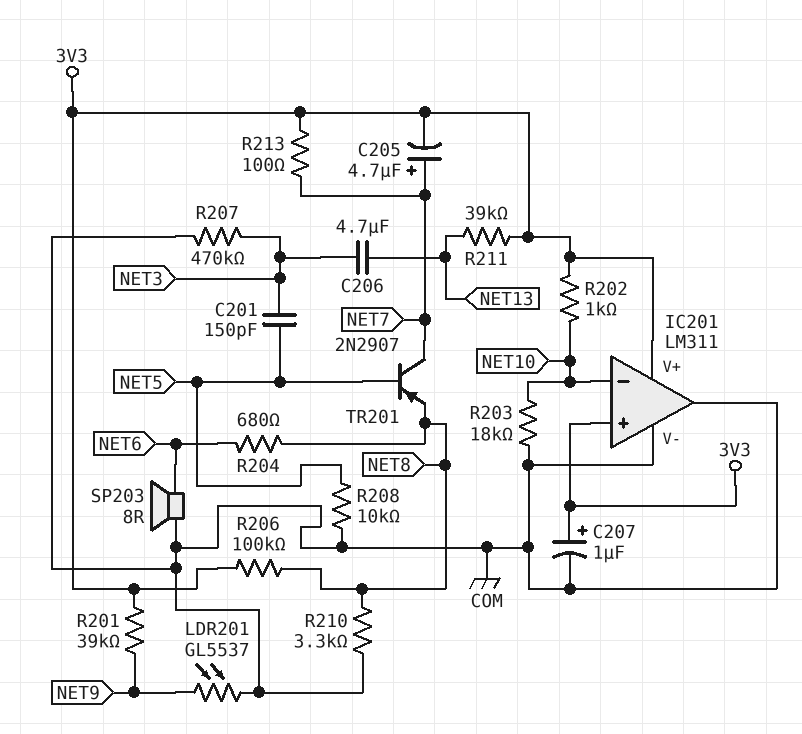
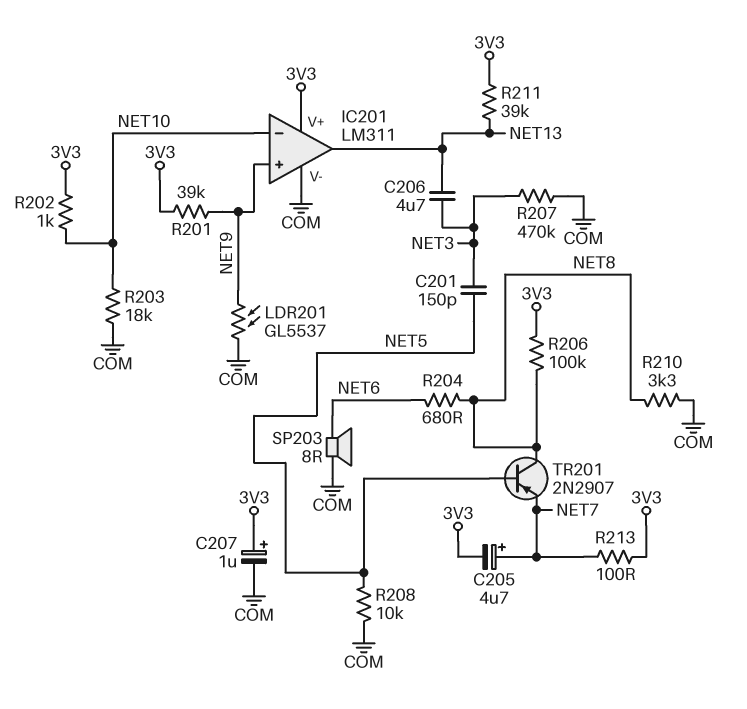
IC201 pin in+: 3V3 -> NET9
IC201 pin out: COM -> NET13
TR201: PNP 2N2907 (B NET5, C NET7, E NET8) -> PNP 2N2907 (B NET5, C NET8, E NET7)

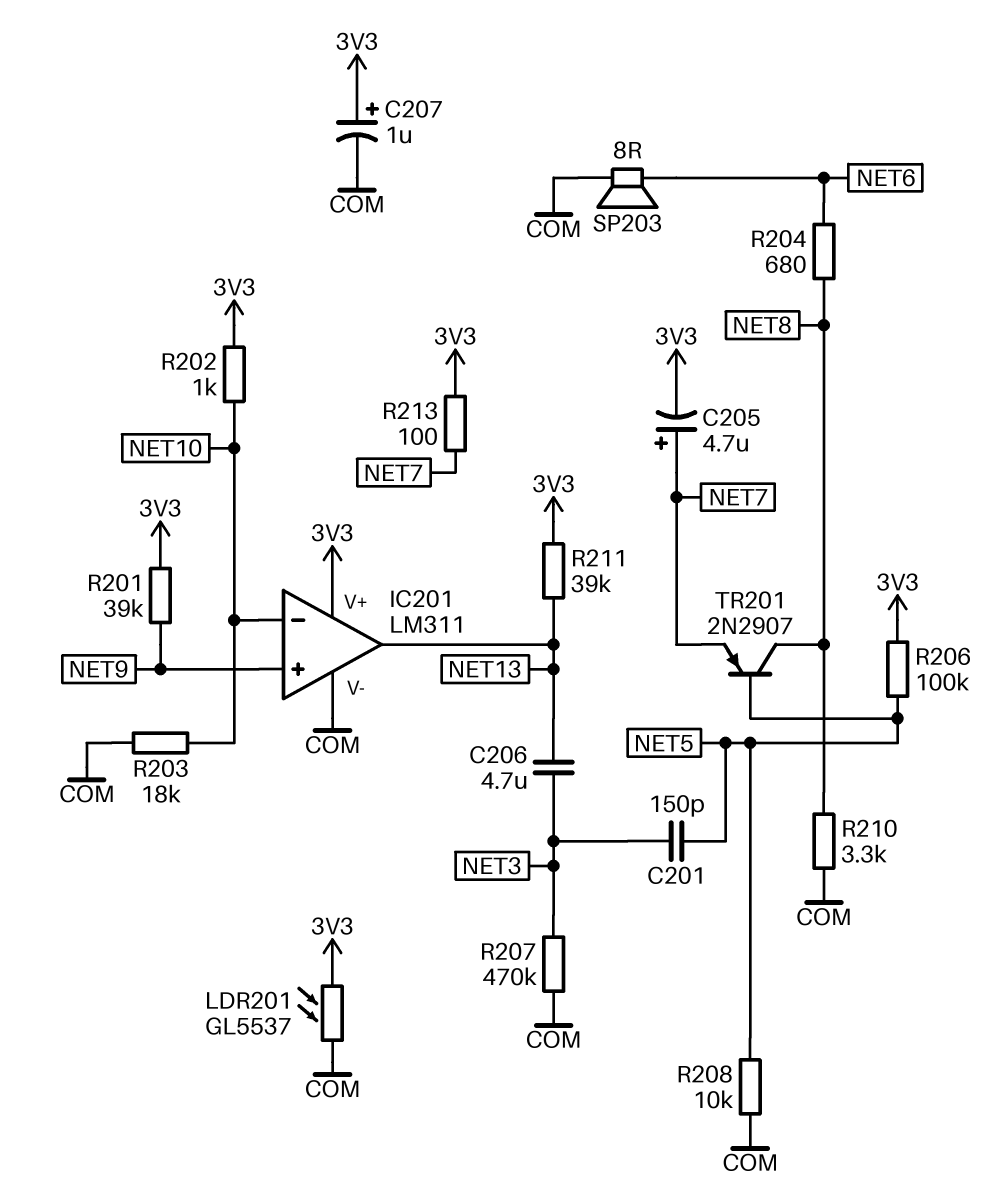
LDR201: GL5537 (COM, NET9) -> GL5537 (3V3, COM)
R206: 100k (3V3, NET8) -> 100k (3V3, NET5)

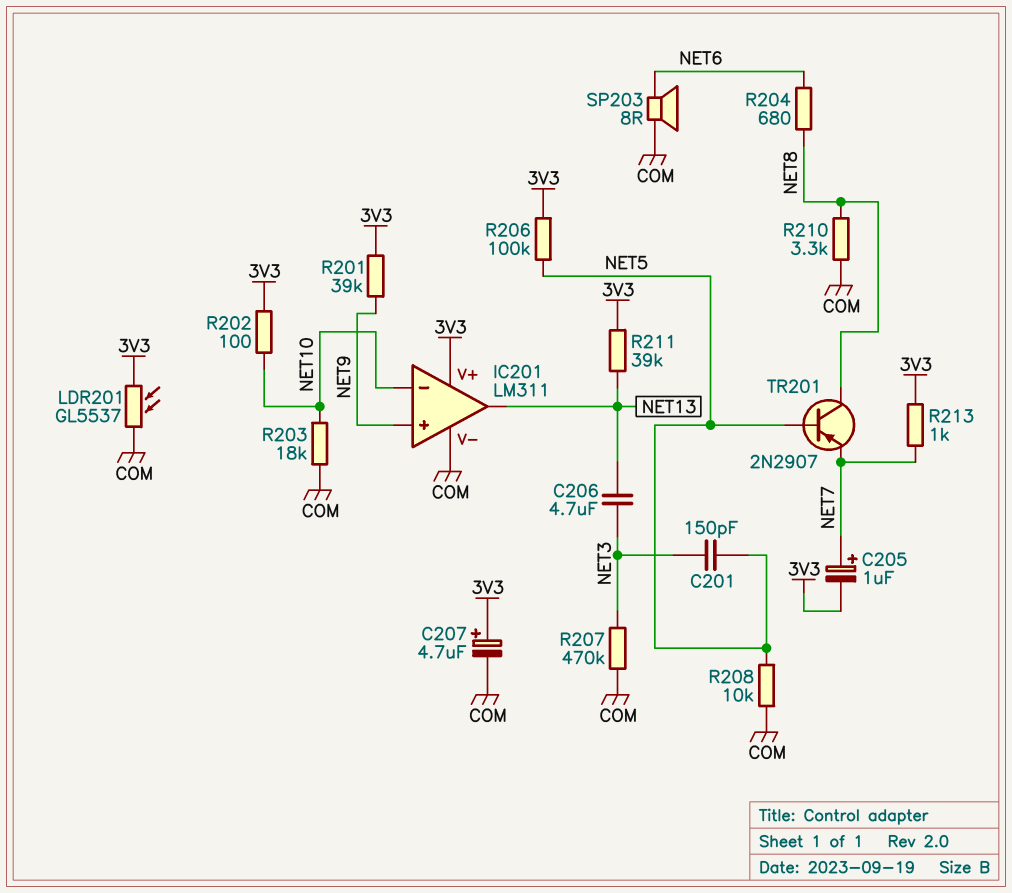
C205: 4.7uF (plus NET7, minus 3V3) -> 1uF (plus NET7, minus 3V3)
C207: 1uF (plus 3V3, minus COM) -> 4.7uF (plus 3V3, minus COM)
R202: 1k (3V3, NET10) -> 100 (3V3, NET10)
R213: 100 (3V3, NET7) -> 1k (3V3, NET7)

